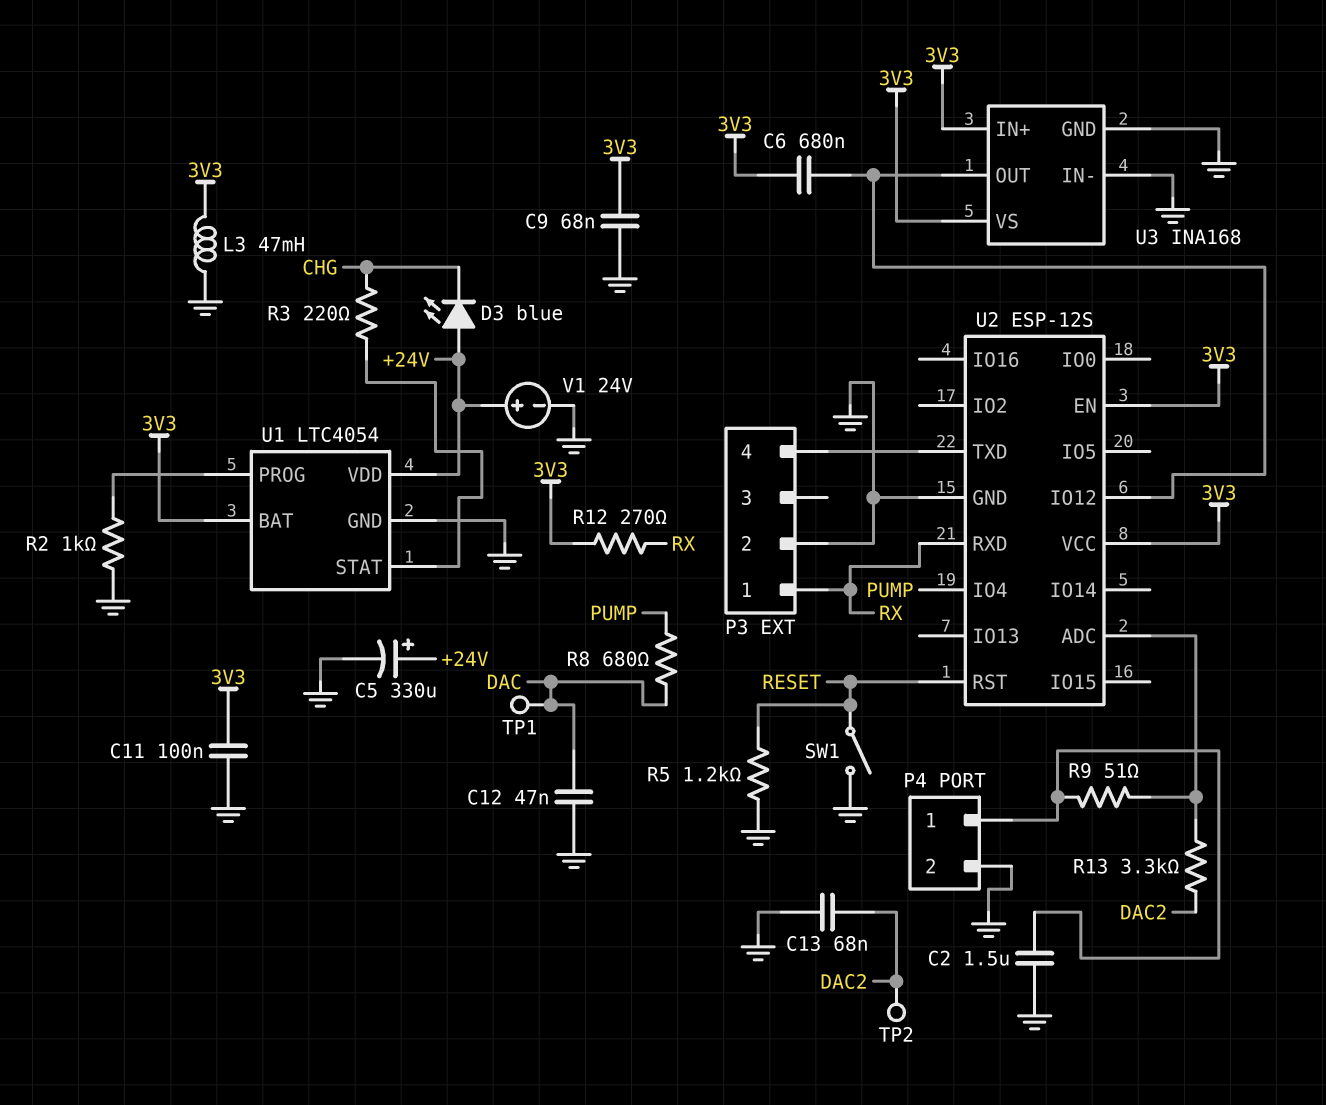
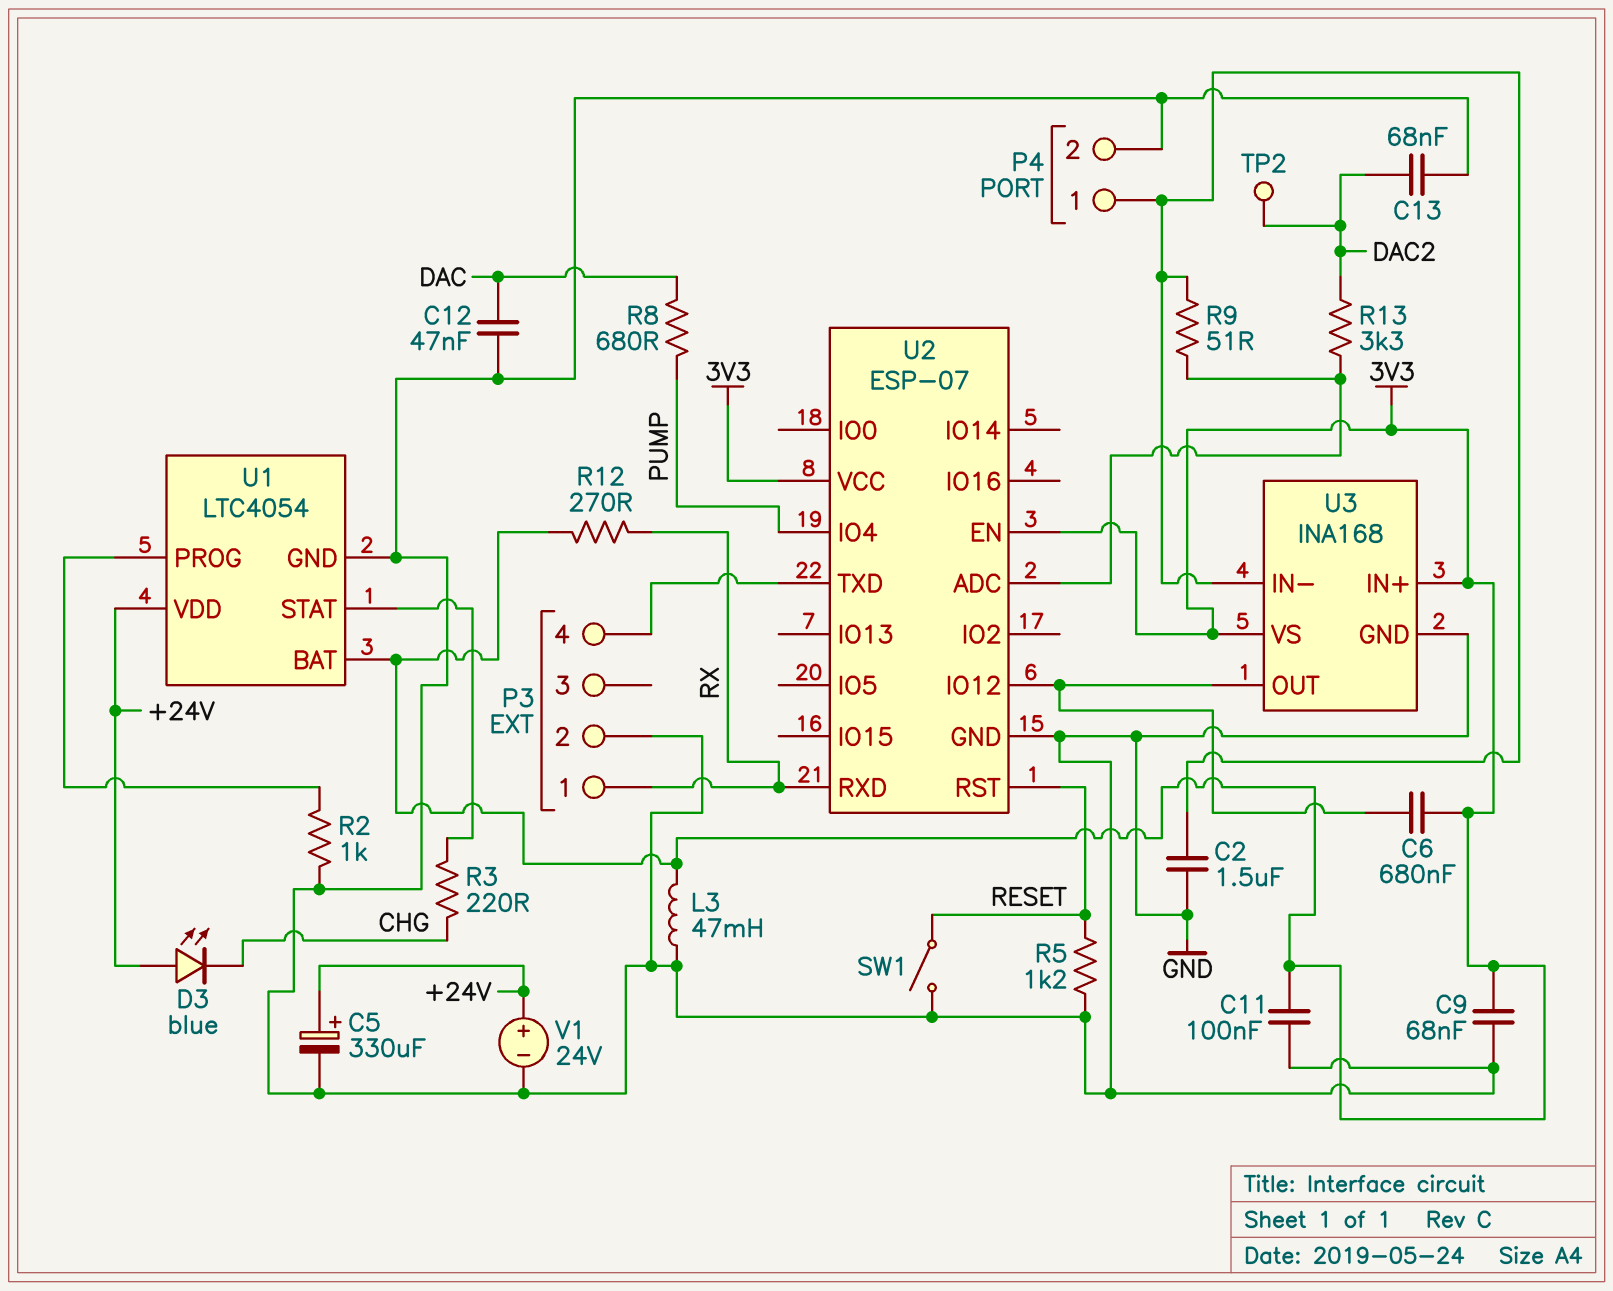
TP1: test point (DAC) -> none
U2: ESP-12S -> ESP-07
U3 pin IN-: GND -> P4/1

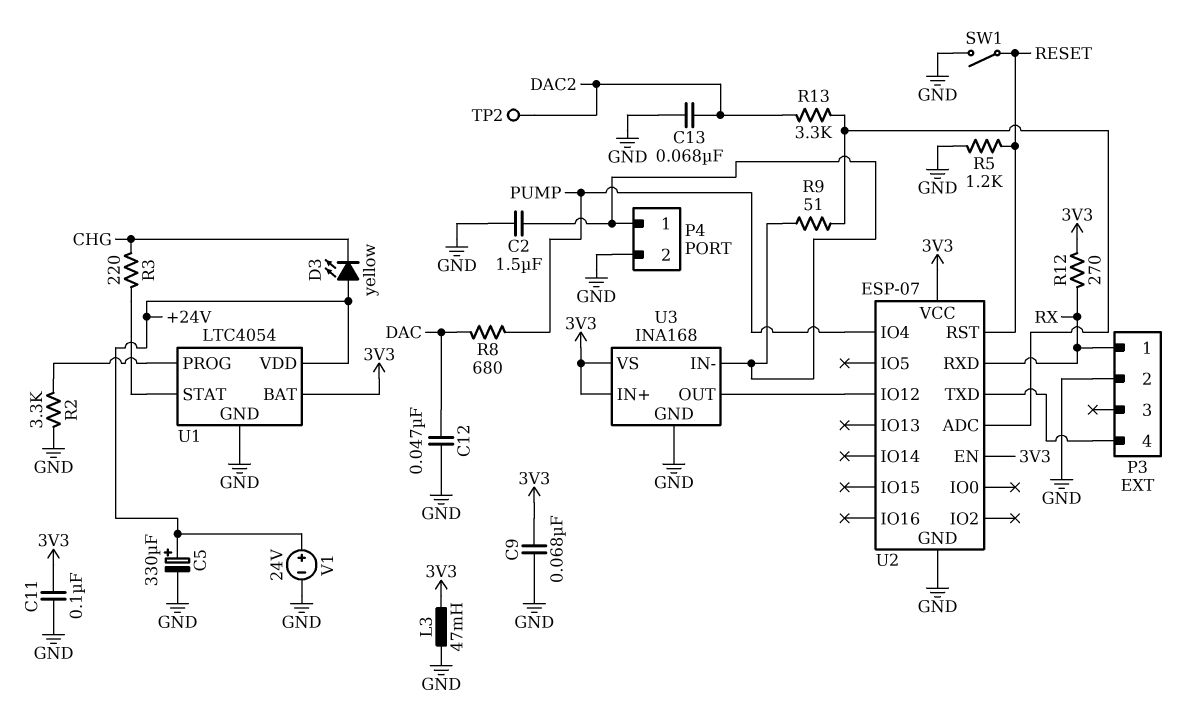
C6: 680nF (3V3, U2/IO12) -> none
D3: LED blue (A +24V, K CHG) -> LED yellow (A +24V, K CHG)
R2: 1k (GND, U1/PROG) -> 3.3k (GND, U1/PROG)

